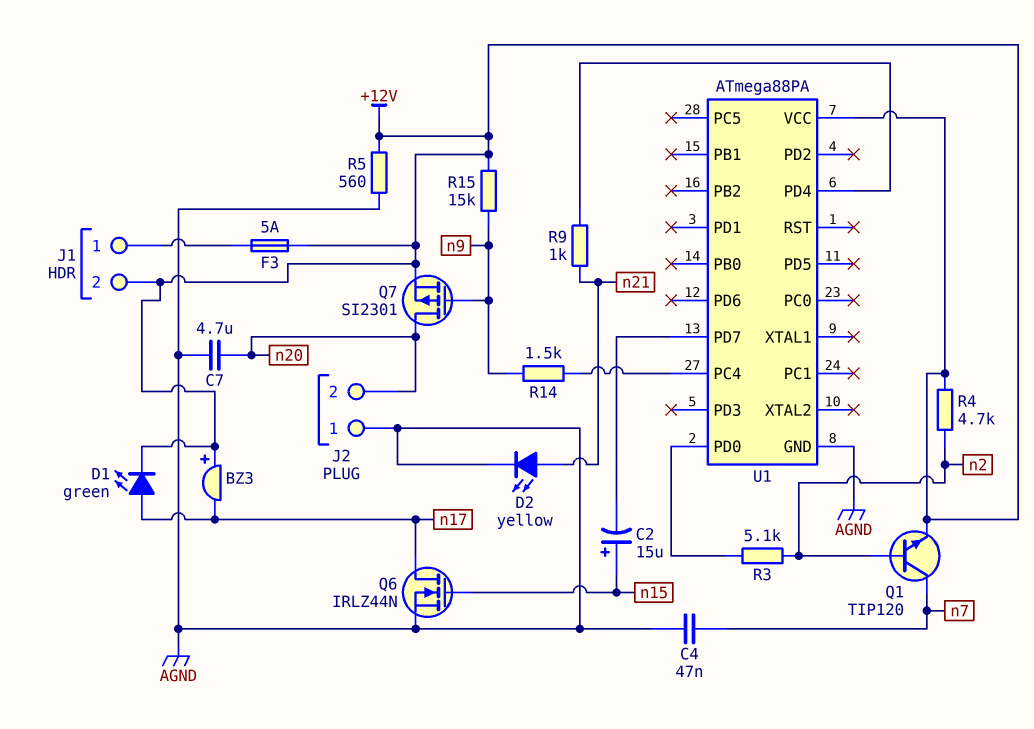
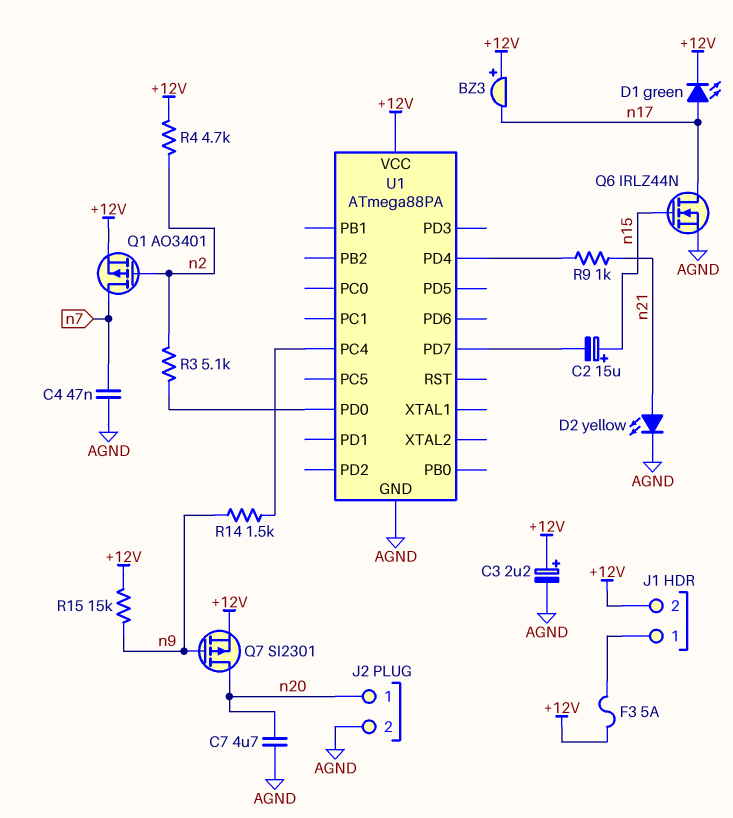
C3: none -> 2.2uF (plus +12V, minus AGND)
J2 pin 1: AGND -> n20
J2 pin 2: n20 -> AGND
Q1: NPN TIP120 (B n2, C n7, E +12V) -> PMOS AO3401 (G n2, D n7, S +12V)
R5: 560 (+12V, AGND) -> none

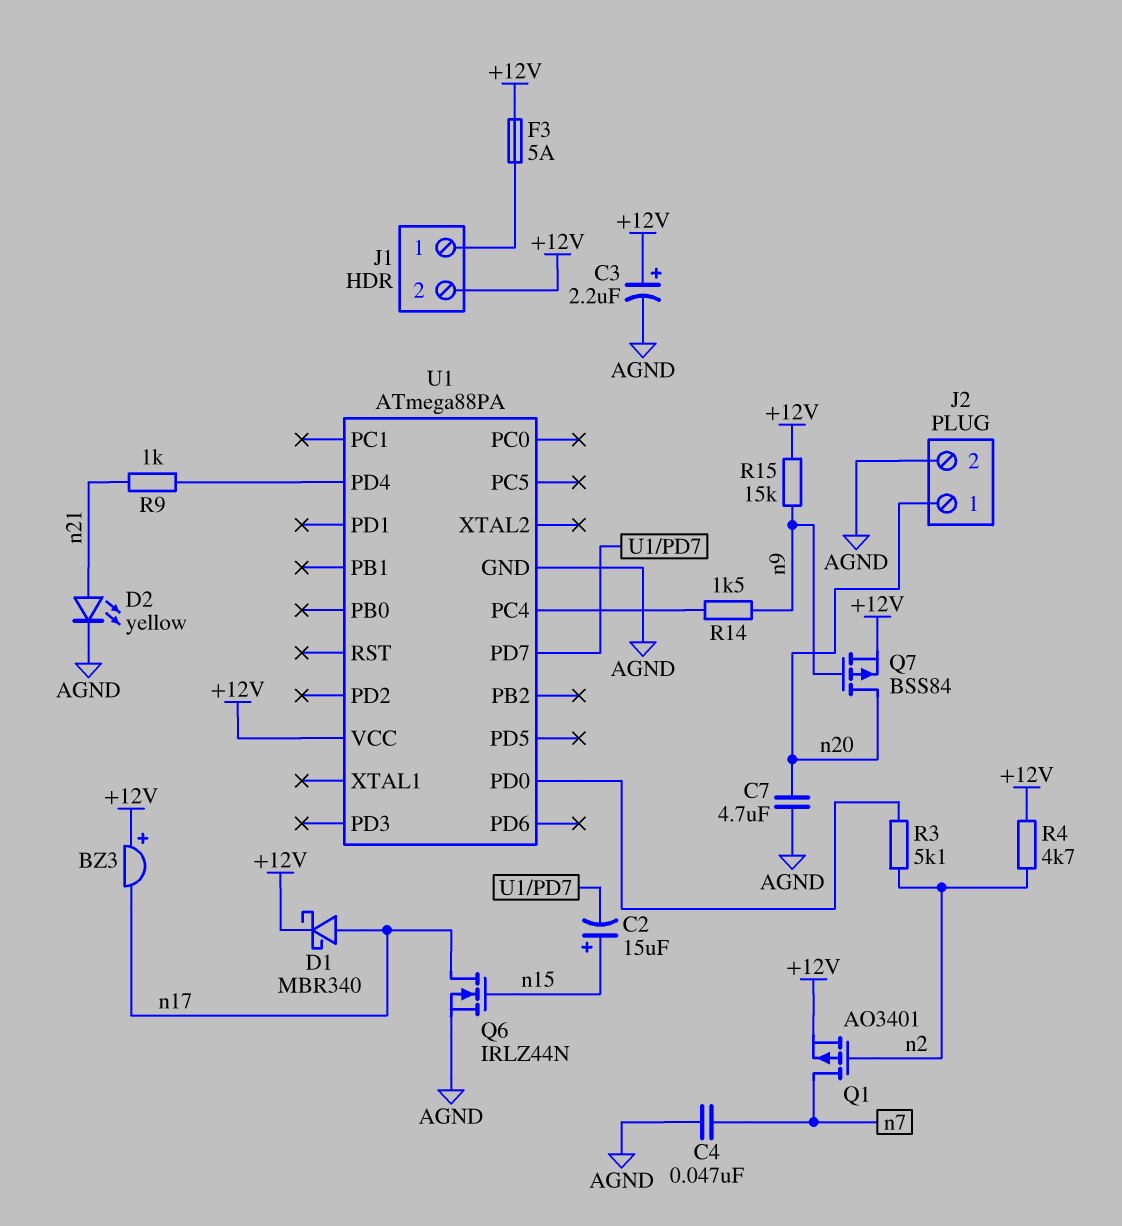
D1: LED green (A n17, K +12V) -> schottky MBR340 (A n17, K +12V)
Q7: PMOS SI2301 (G n9, D n20, S +12V) -> PMOS BSS84 (G n9, D n20, S +12V)

